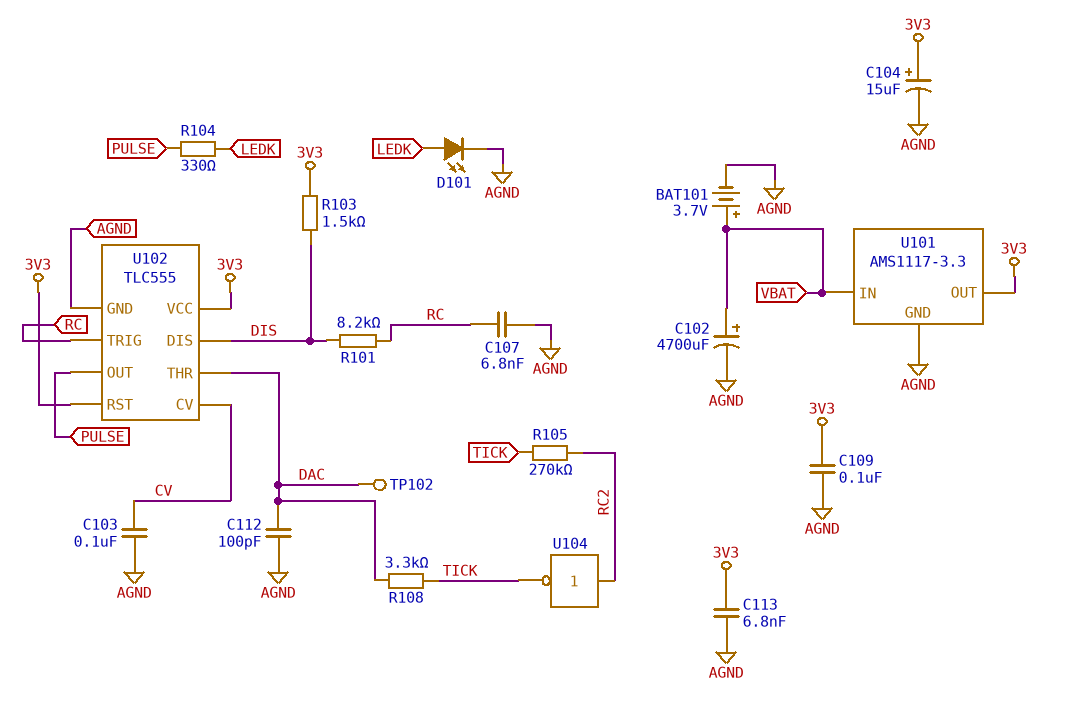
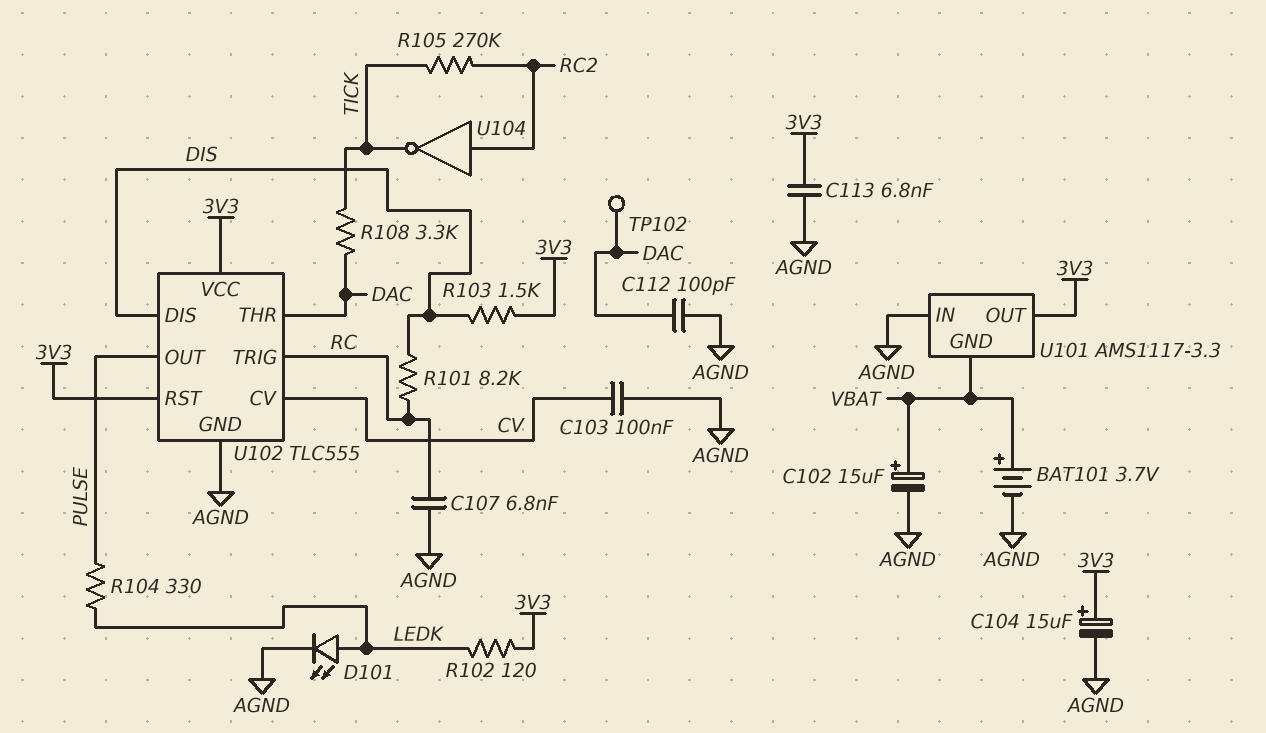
C102: 4700uF (plus VBAT, minus AGND) -> 15uF (plus VBAT, minus AGND)
C109: 100nF (3V3, AGND) -> none
R102: none -> 120 (3V3, LEDK)
U101 pin GND: AGND -> VBAT
U101 pin IN: VBAT -> AGND

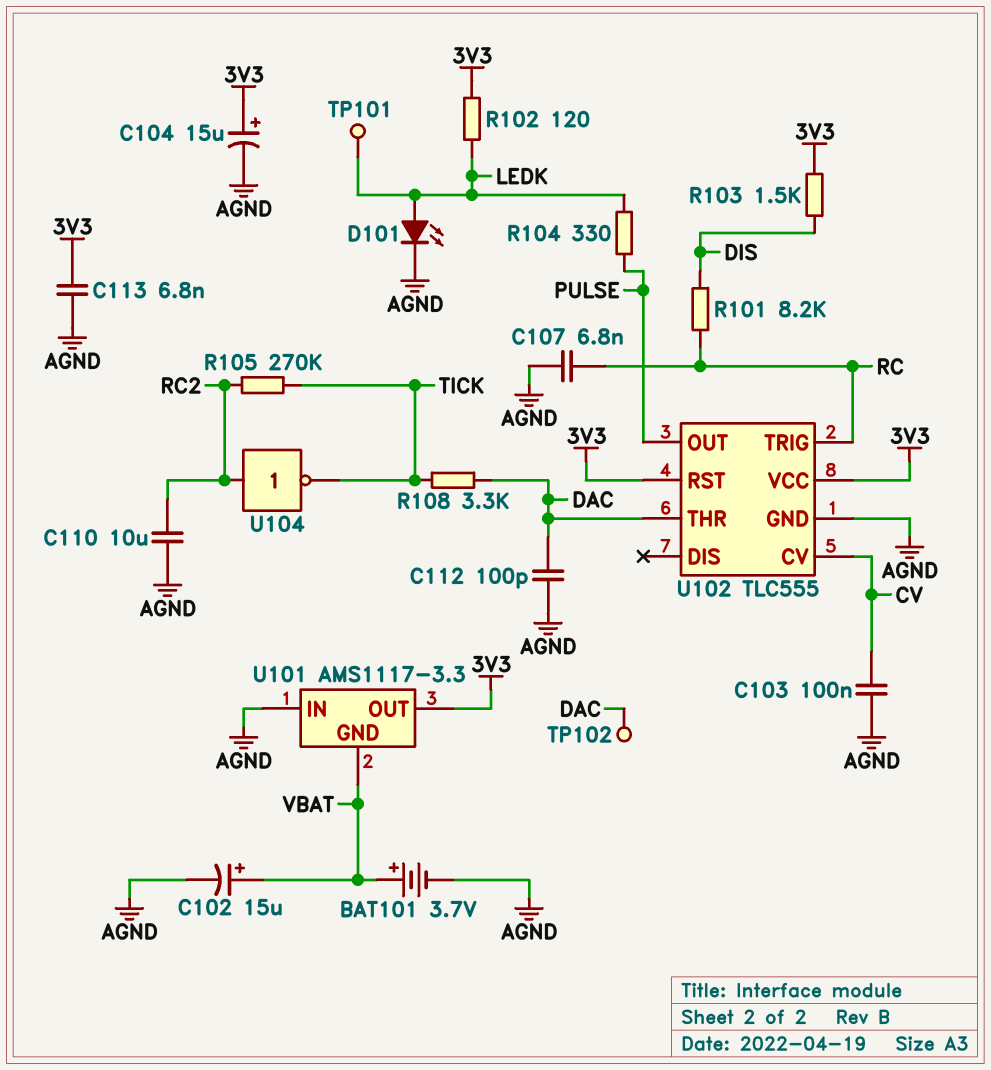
C110: none -> 10uF (AGND, RC2)
TP101: none -> test point (LEDK)
U102 pin DIS: DIS -> none

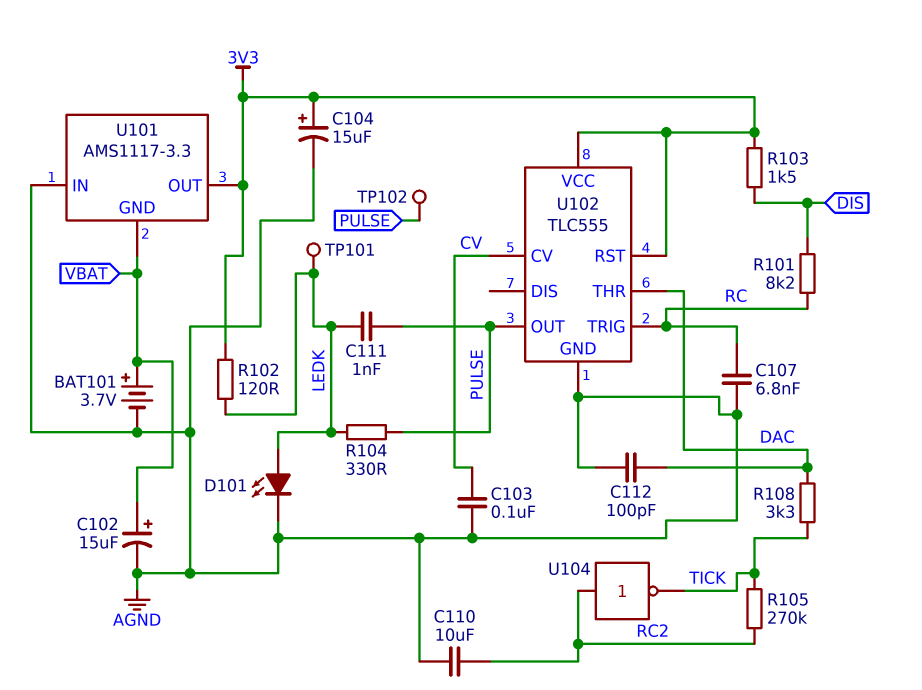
C111: none -> 1nF (LEDK, PULSE)
C113: 6.8nF (3V3, AGND) -> none
TP102: test point (DAC) -> test point (PULSE)

